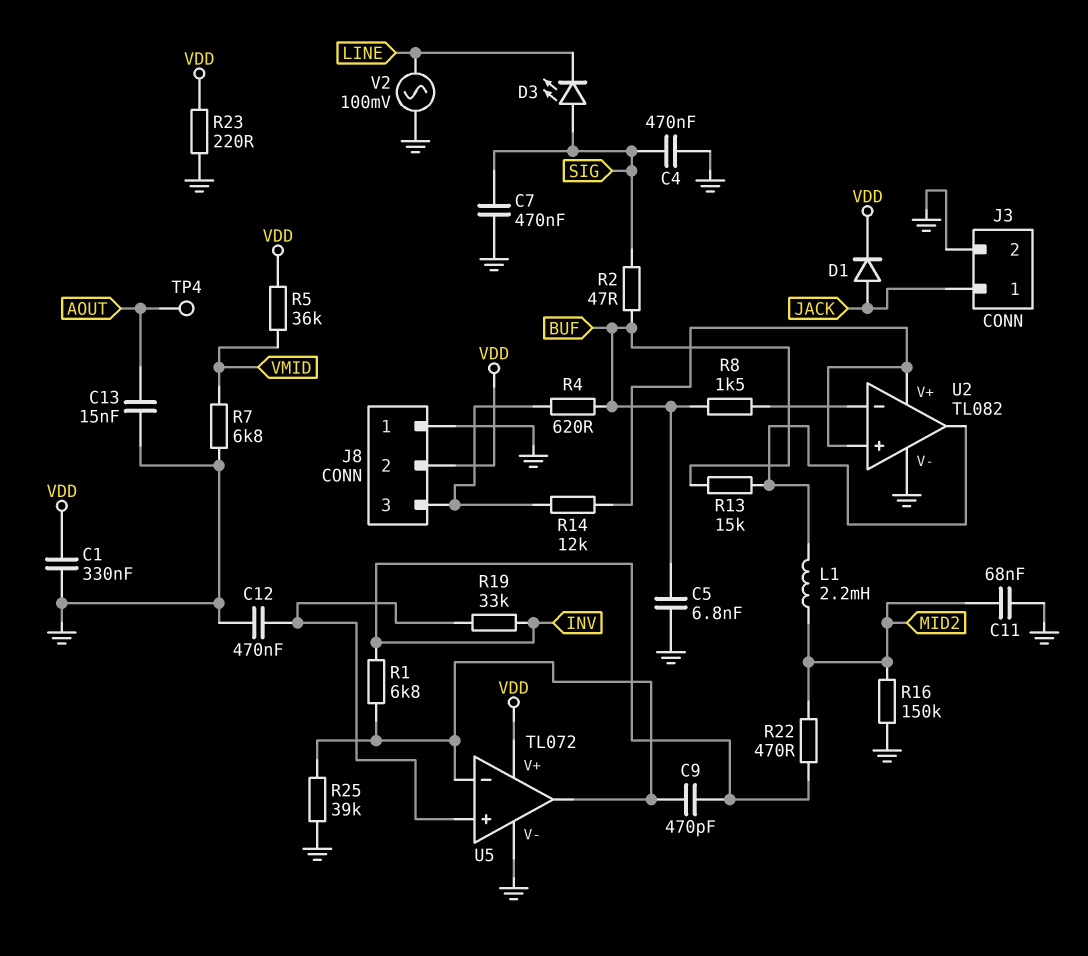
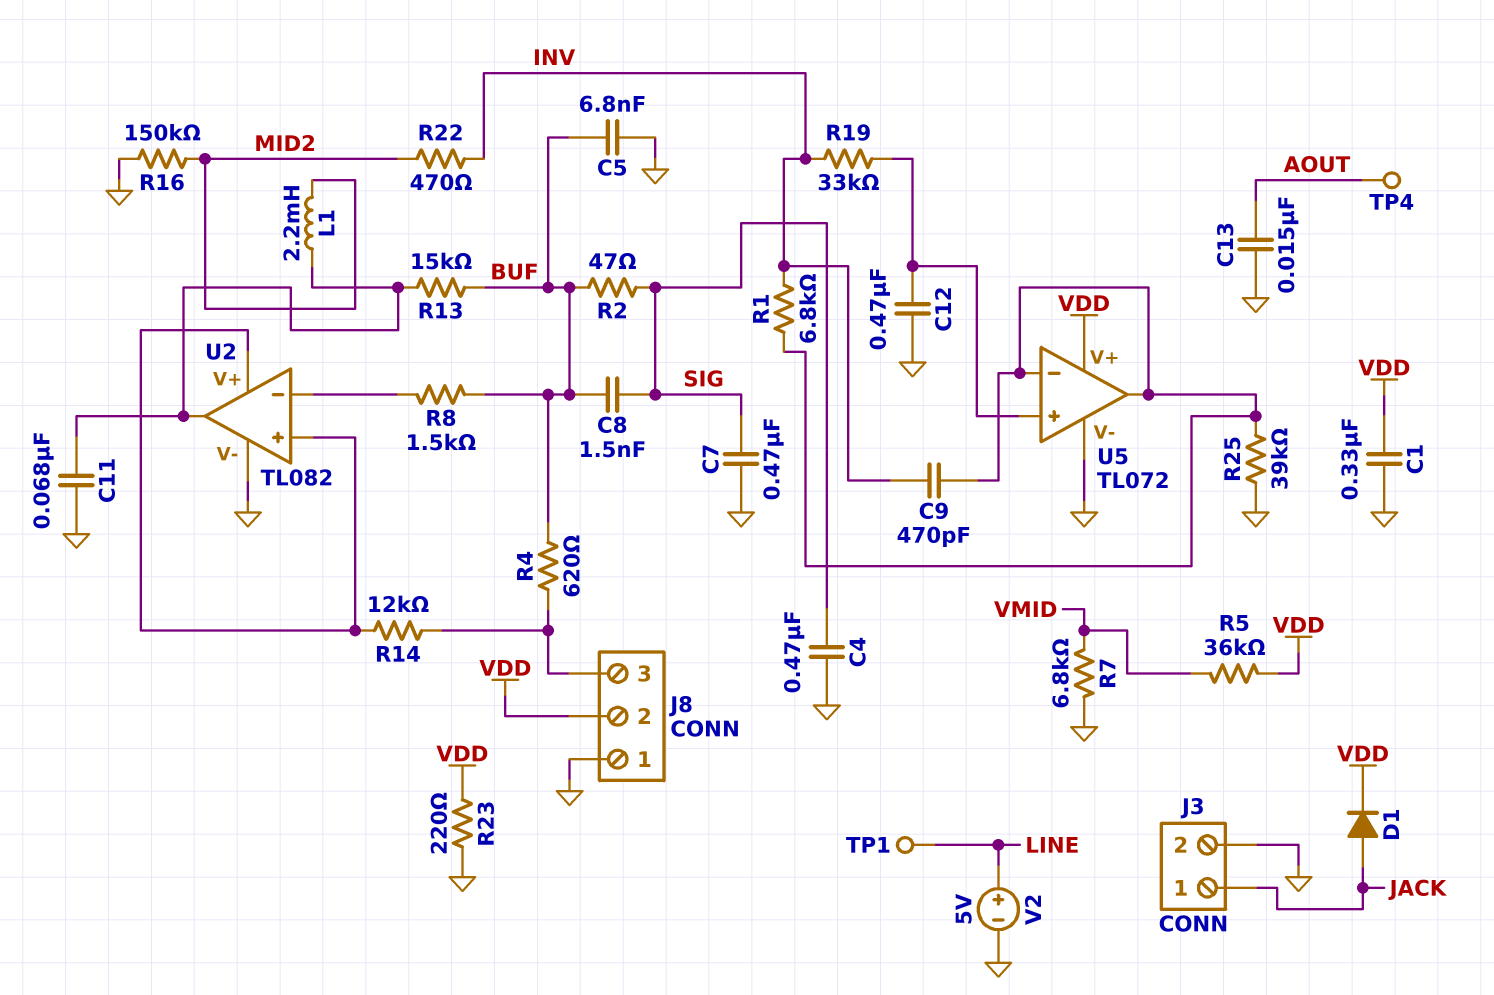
C8: none -> 1.5nF (BUF, SIG)
C11: 68nF (GND, MID2) -> 68nF (GND, U2/out)
D3: LED (A SIG, K LINE) -> none
TP1: none -> test point (LINE)
V2: AC 100mV (GND, LINE) -> 5V (plus LINE, minus GND)

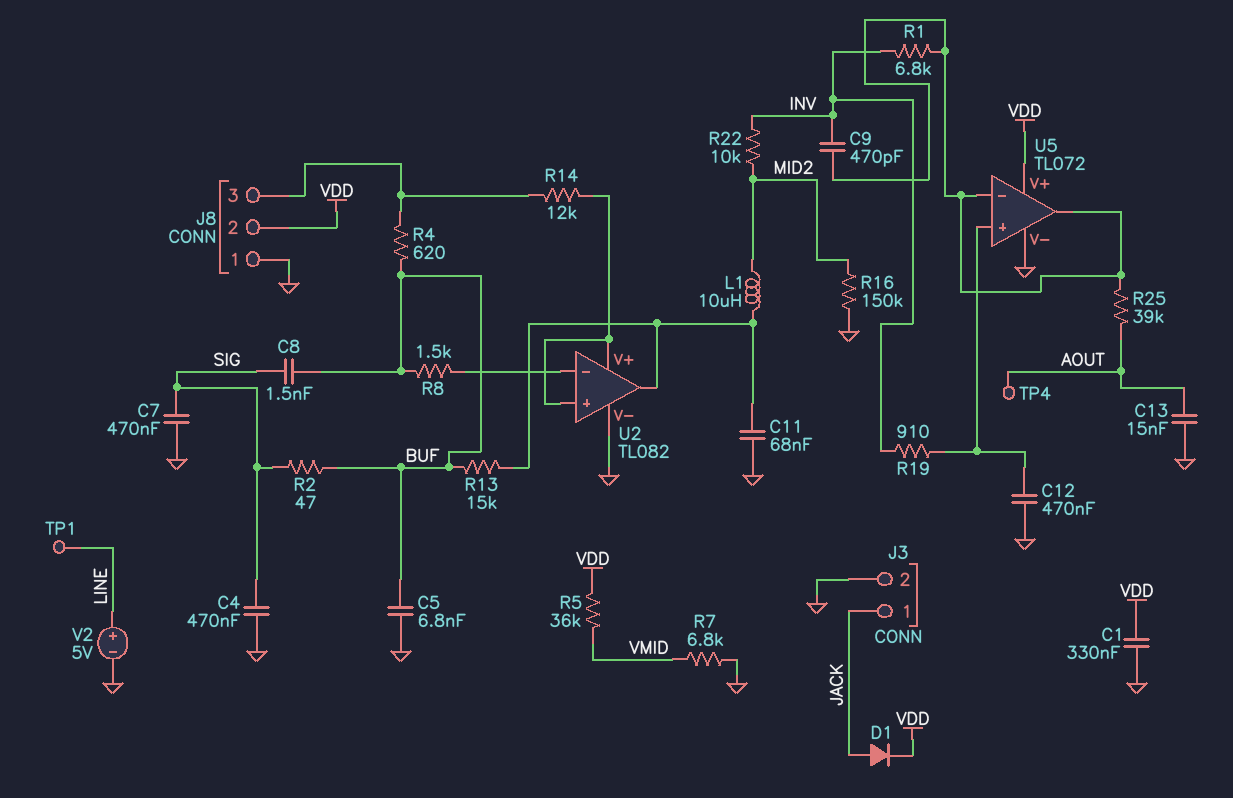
L1: 2.2mH (MID2, U2/out) -> 10uH (MID2, U2/out)
R19: 33k (INV, U5/in+) -> 910 (INV, U5/in+)
R22: 470 (INV, MID2) -> 10k (INV, MID2)
R23: 220 (GND, VDD) -> none
R25: 39k (GND, U5/in-) -> 39k (AOUT, U5/in-)

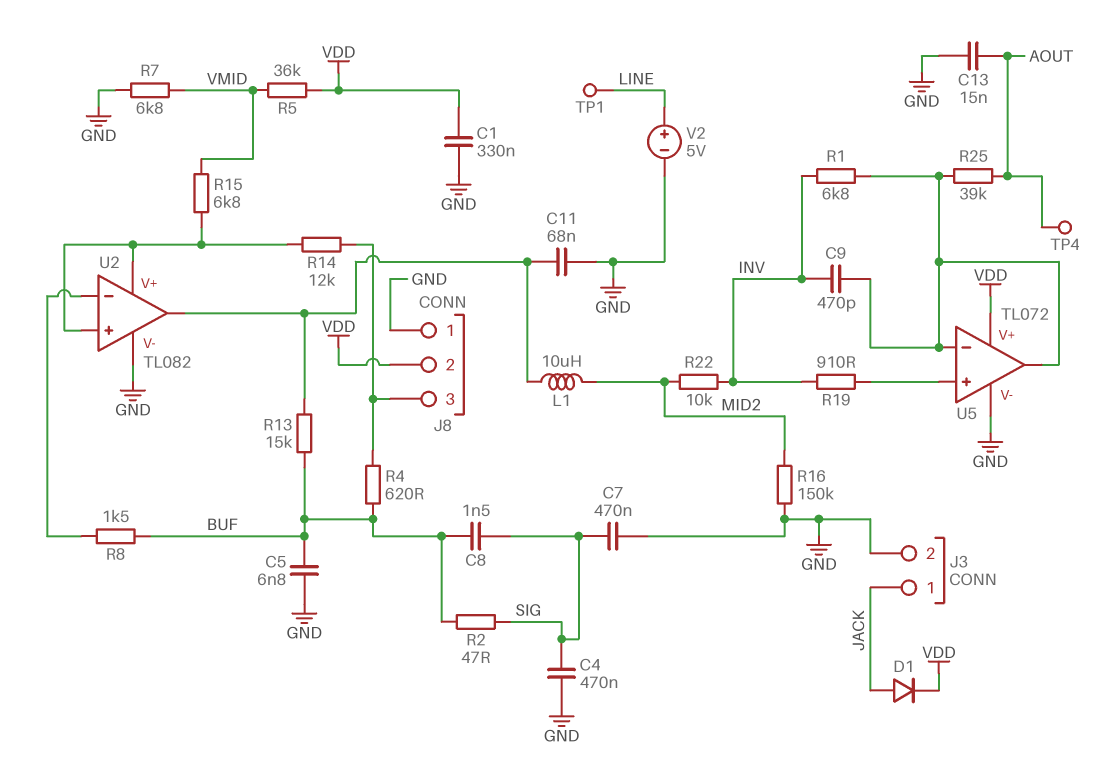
C12: 470nF (GND, U5/in+) -> none
R15: none -> 6.8k (U2/V+, VMID)

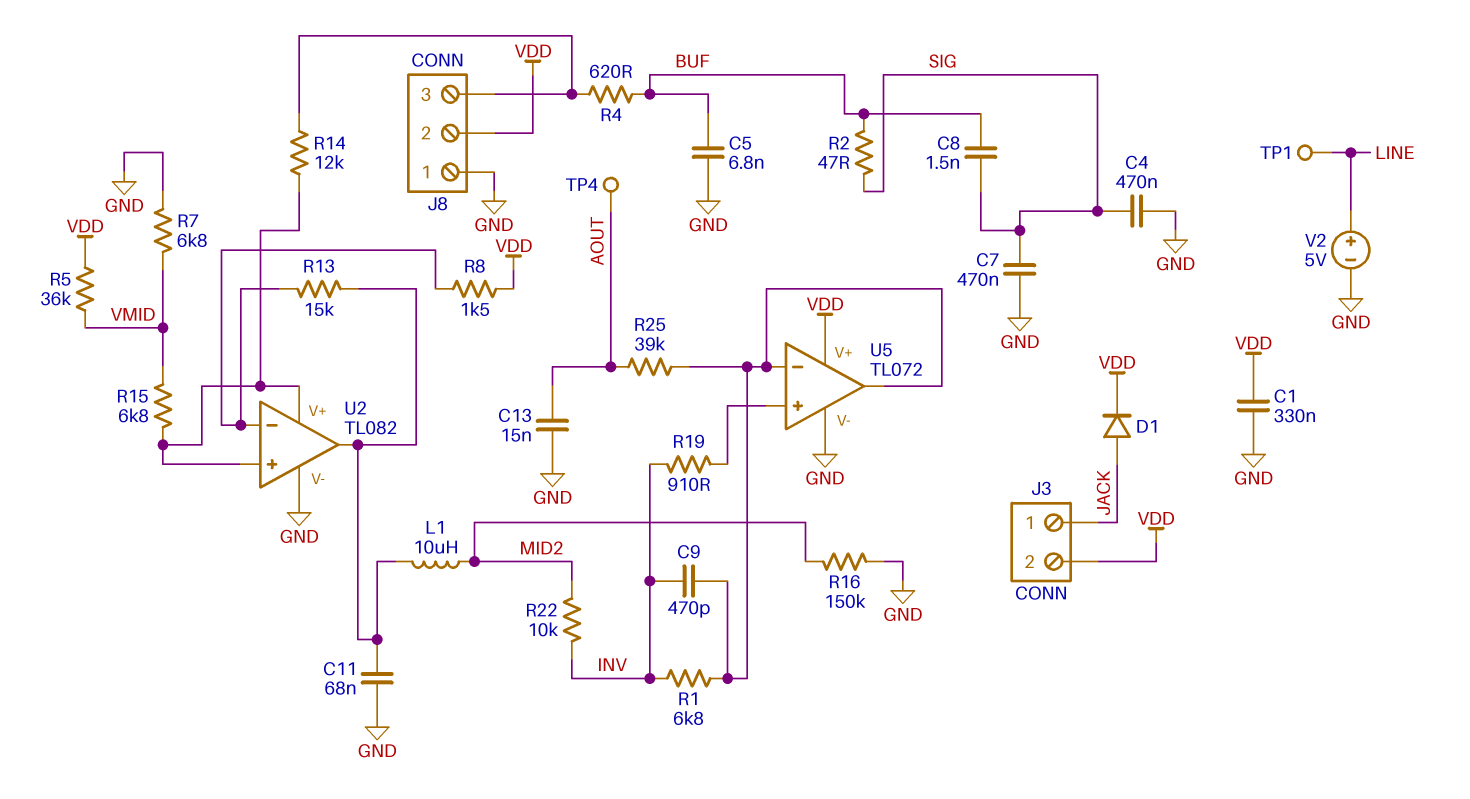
J3 pin 2: GND -> VDD
R8: 1.5k (BUF, U2/in-) -> 1.5k (U2/in-, VDD)
R13: 15k (BUF, U2/out) -> 15k (U2/in-, U2/out)

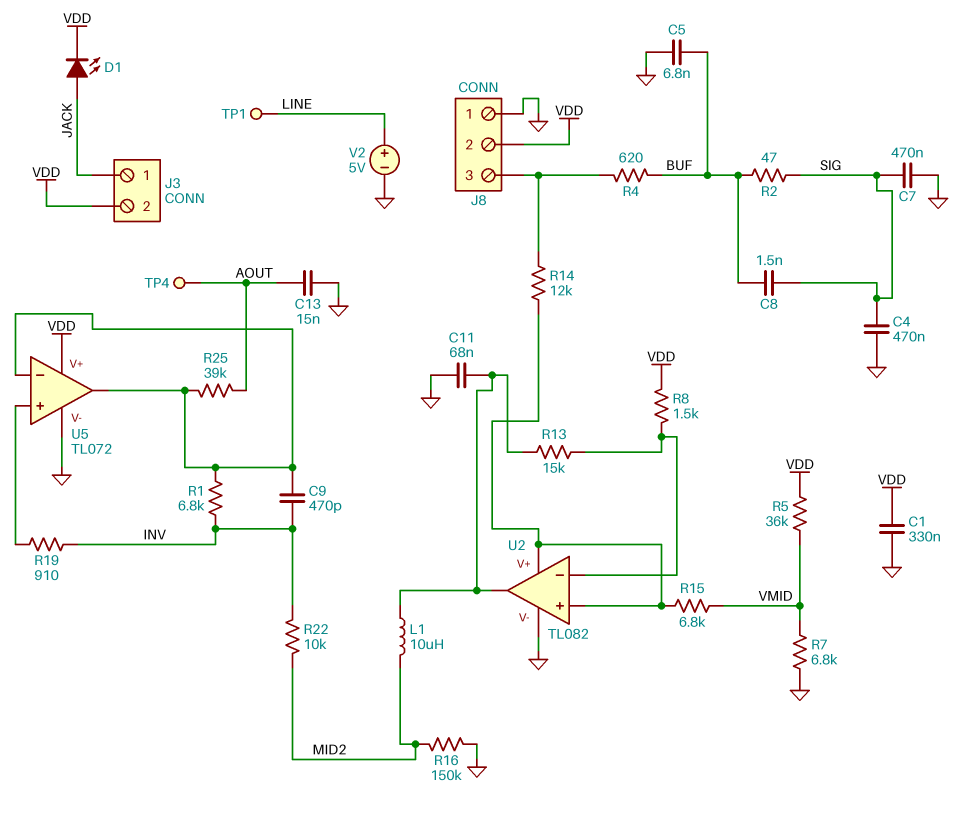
D1: diode (A JACK, K VDD) -> LED (A JACK, K VDD)

